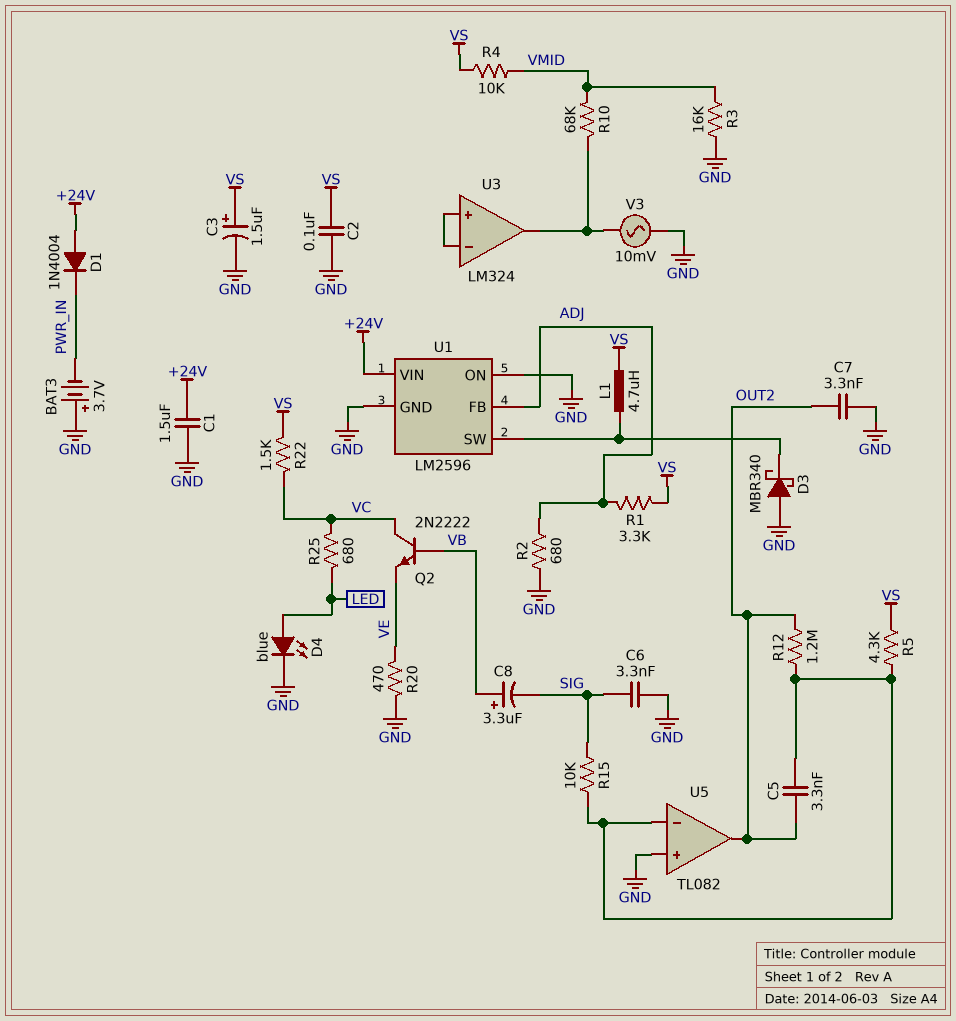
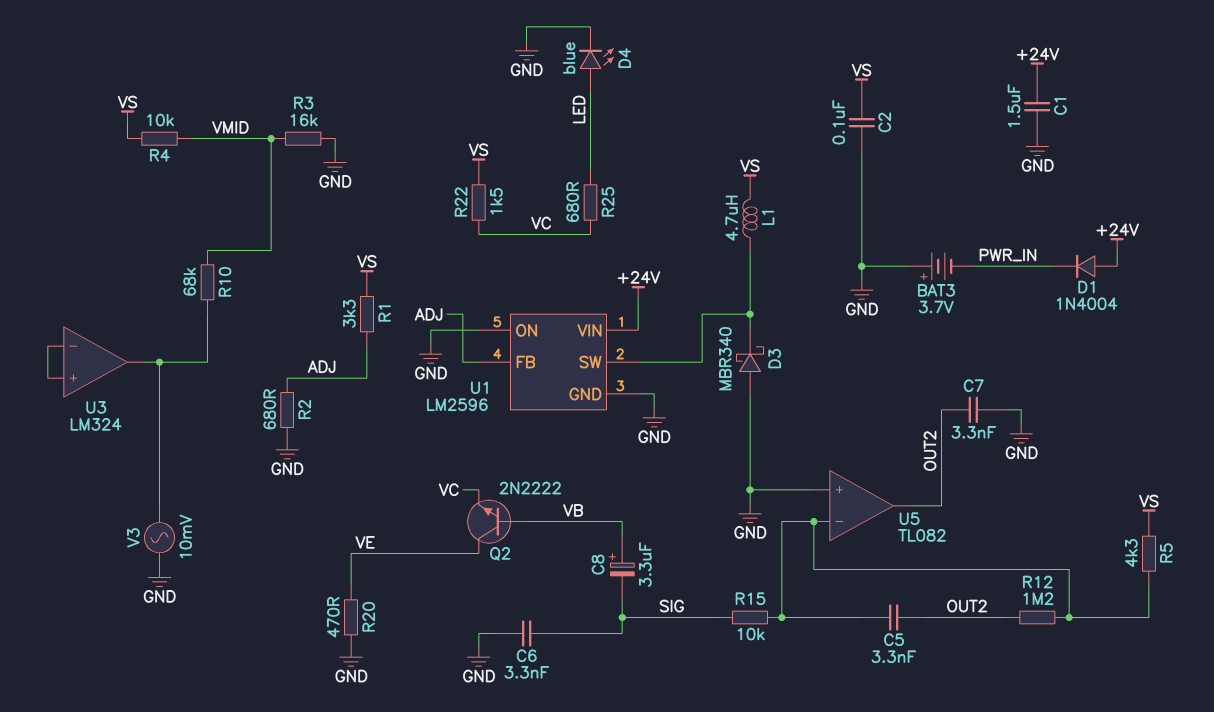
C3: 1.5uF (plus VS, minus GND) -> none
Q2: NPN 2N2222 (B VB, C VC, E VE) -> NPN 2N2222 (B VB, C VE, E VC)

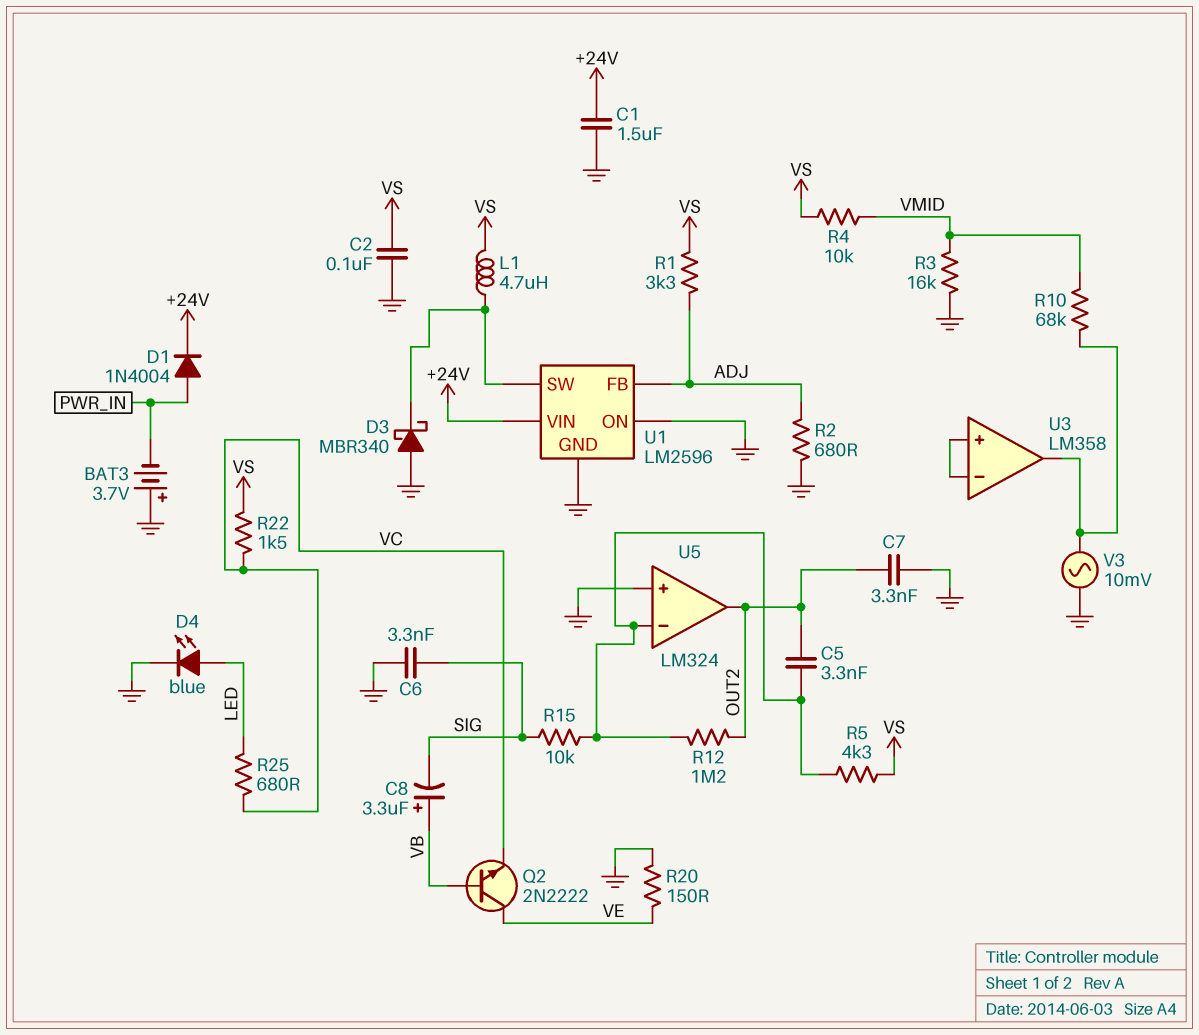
D1: diode 1N4004 (A +24V, K PWR_IN) -> diode 1N4004 (A PWR_IN, K +24V)
R20: 470 (GND, VE) -> 150 (GND, VE)
U3: LM324 -> LM358
U5: TL082 -> LM324

